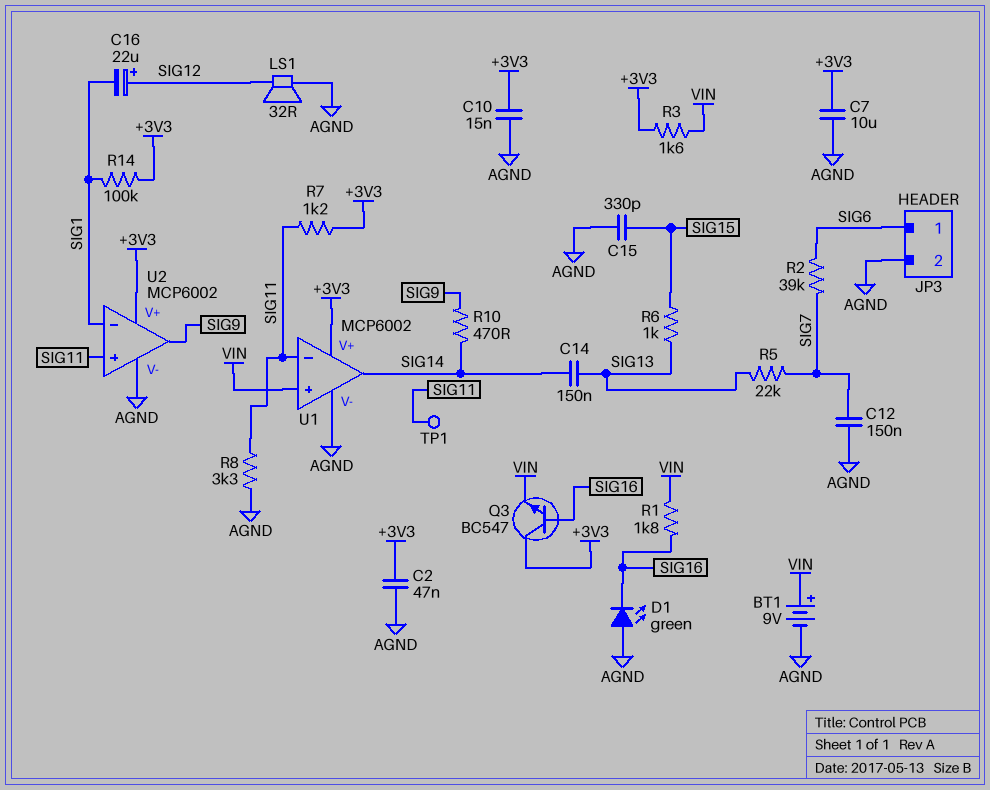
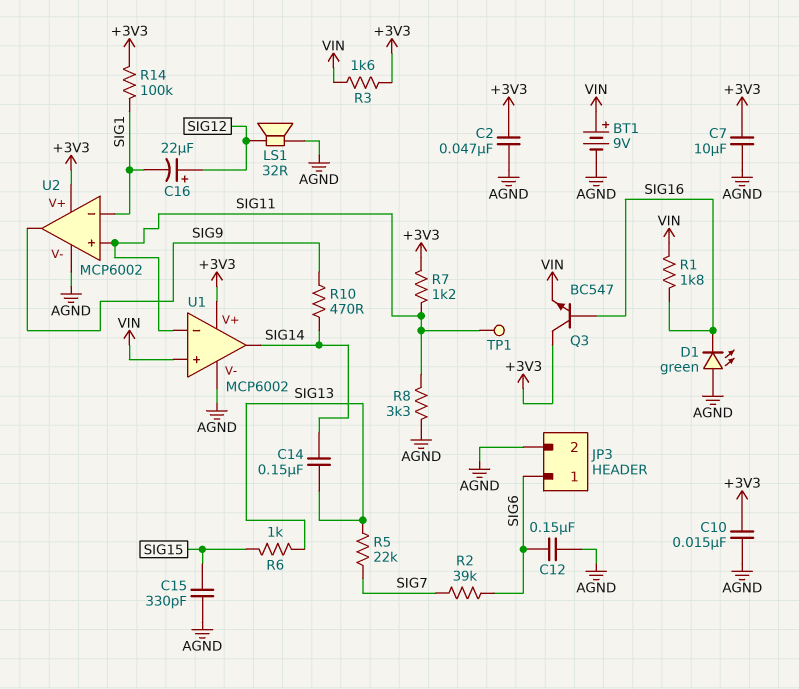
C12: 150nF (AGND, SIG7) -> 150nF (AGND, SIG6)

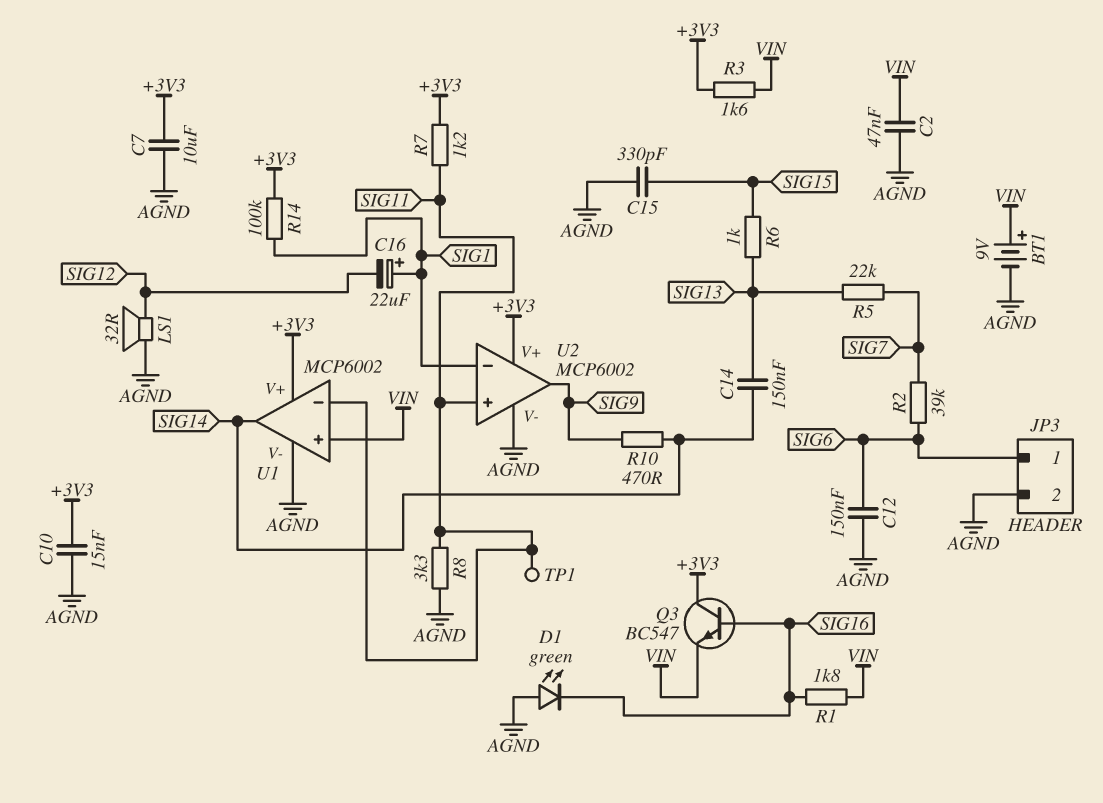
C2: 47nF (+3V3, AGND) -> 47nF (AGND, VIN)
C16: 22uF (plus SIG12, minus SIG1) -> 22uF (plus SIG1, minus SIG12)

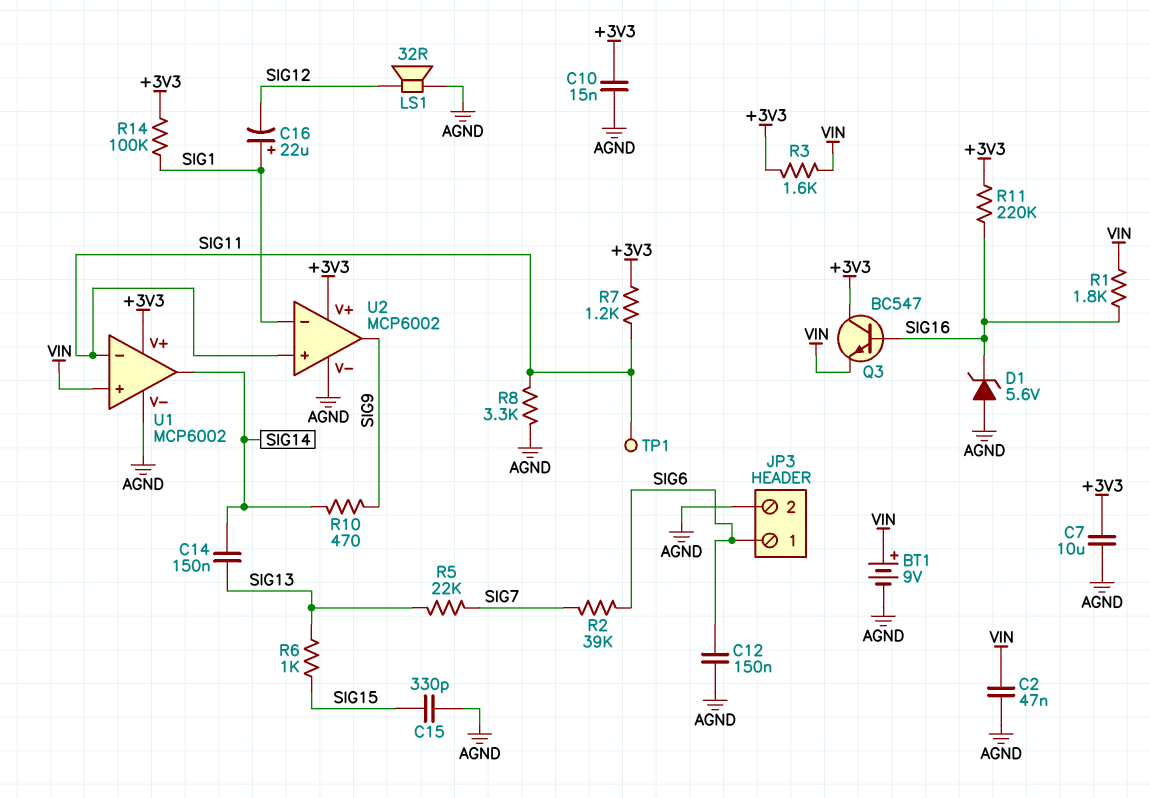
D1: LED green (A AGND, K SIG16) -> zener 5.6V (A AGND, K SIG16)
R11: none -> 220k (+3V3, SIG16)

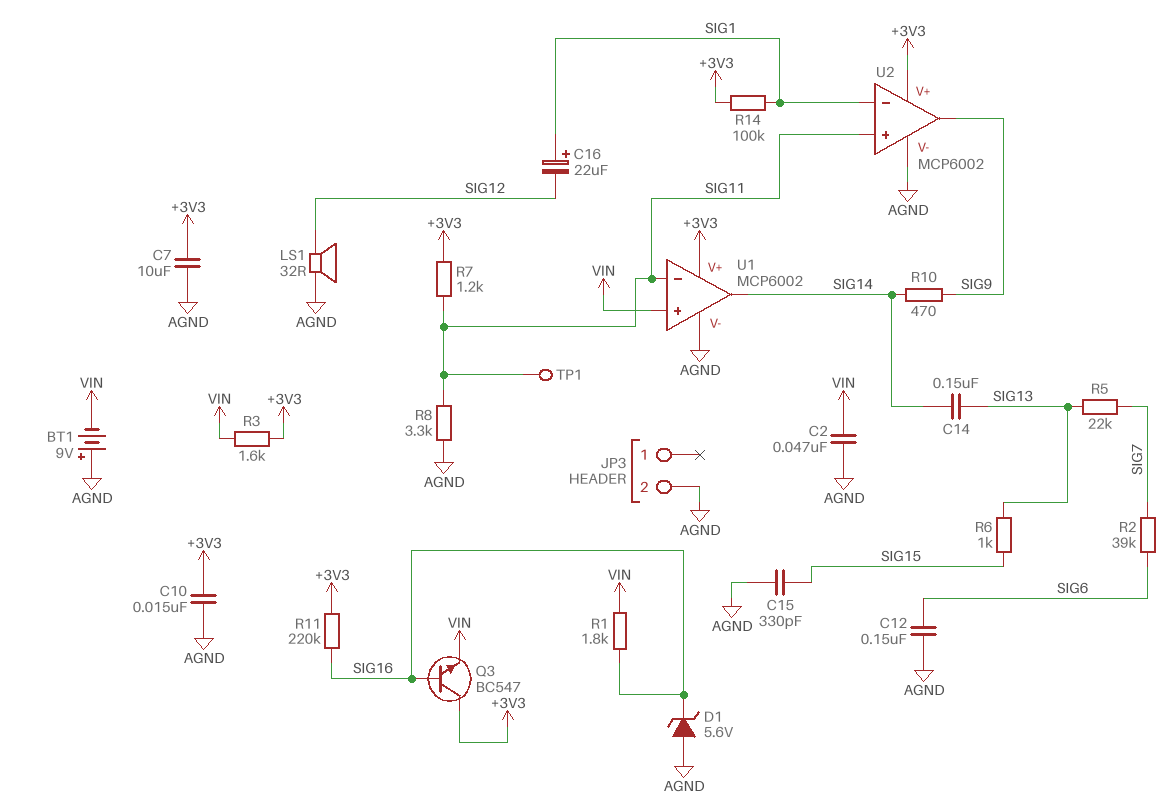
BT1: 9V (plus VIN, minus AGND) -> 9V (plus AGND, minus VIN)
JP3 pin 1: SIG6 -> none

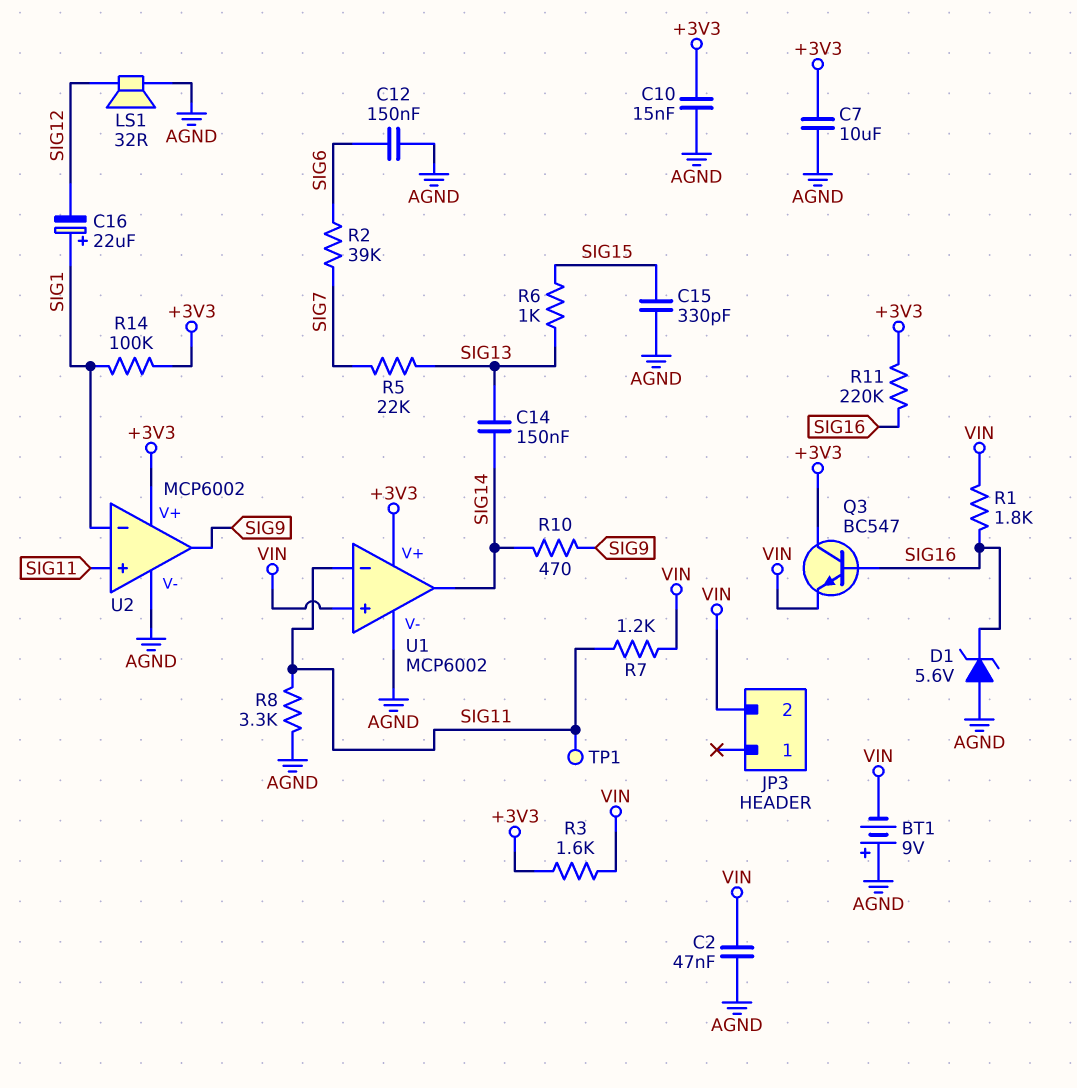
JP3 pin 2: AGND -> VIN
R7: 1.2k (+3V3, SIG11) -> 1.2k (SIG11, VIN)

